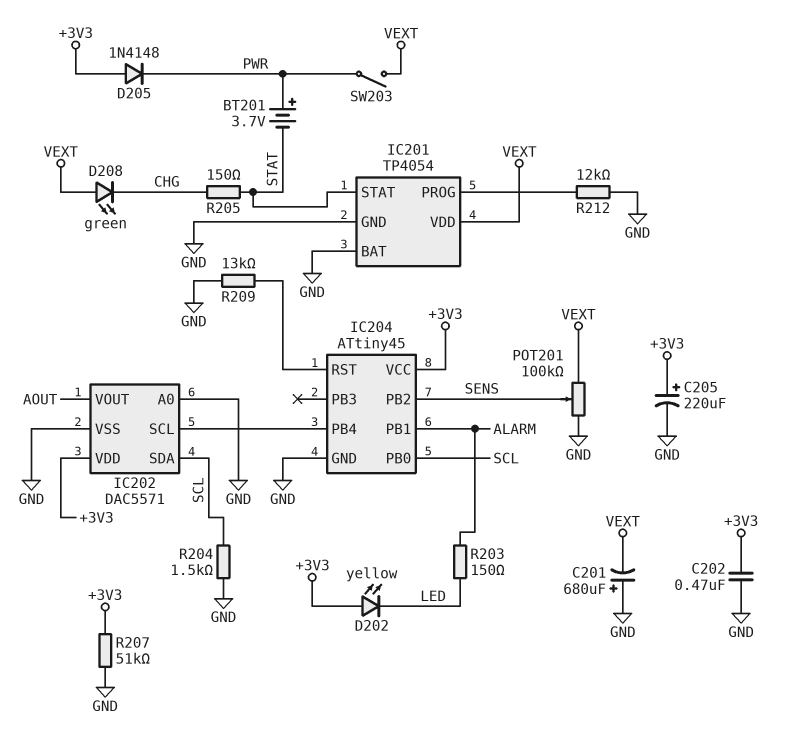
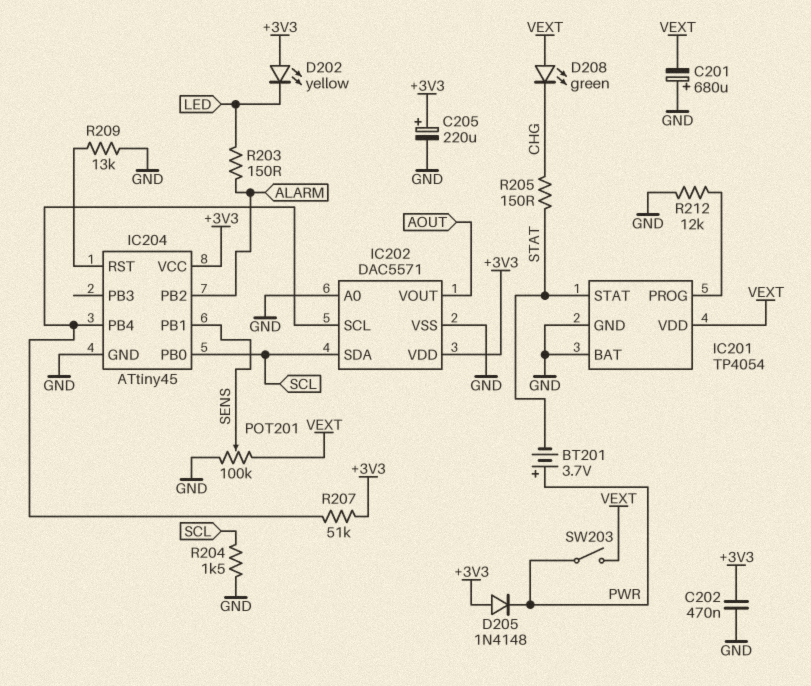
IC204 pin PB1: ALARM -> SENS
IC204 pin PB2: SENS -> ALARM
R207: 51k (+3V3, GND) -> 51k (+3V3, IC202/SCL)

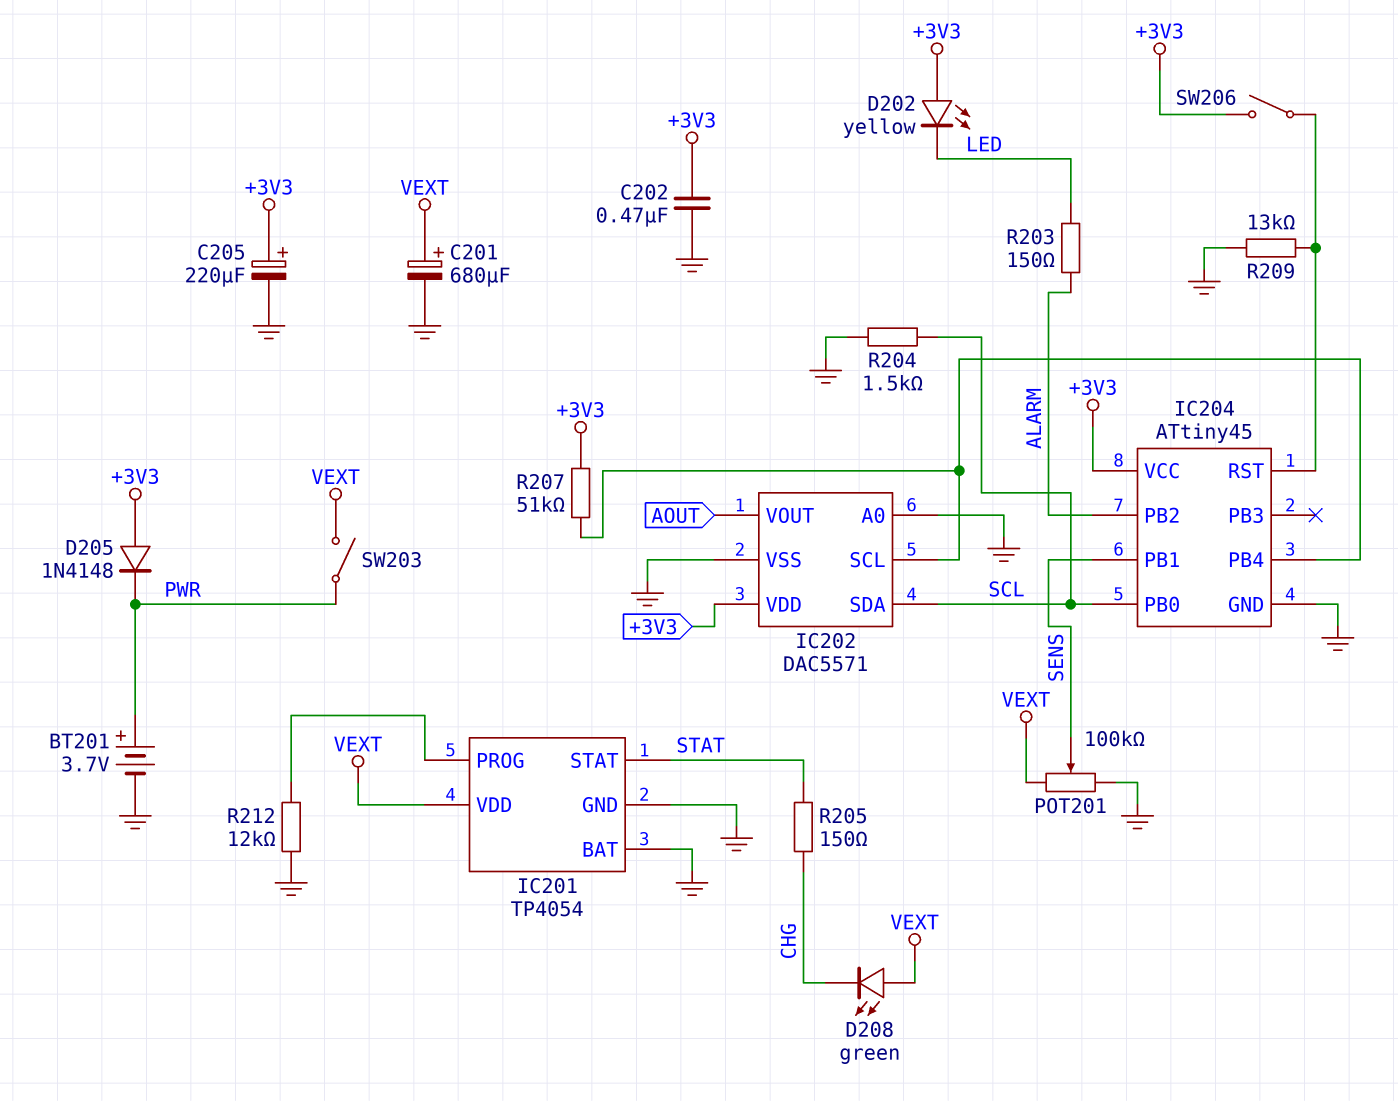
BT201: 3.7V (plus PWR, minus STAT) -> 3.7V (plus PWR, minus GND)
C201: 680uF (plus GND, minus VEXT) -> 680uF (plus VEXT, minus GND)
SW206: none -> switch (+3V3, IC204/RST)

